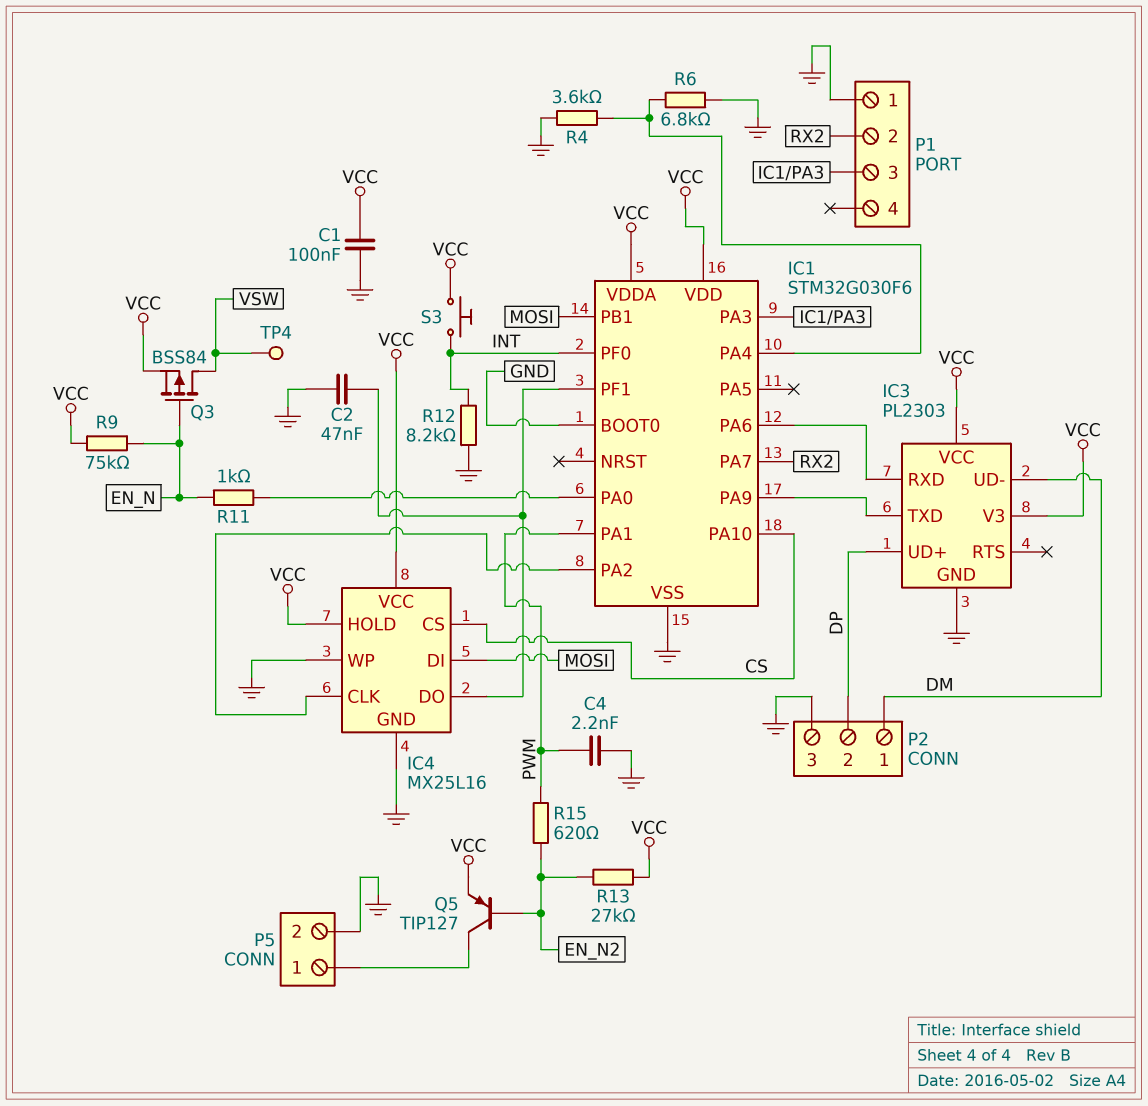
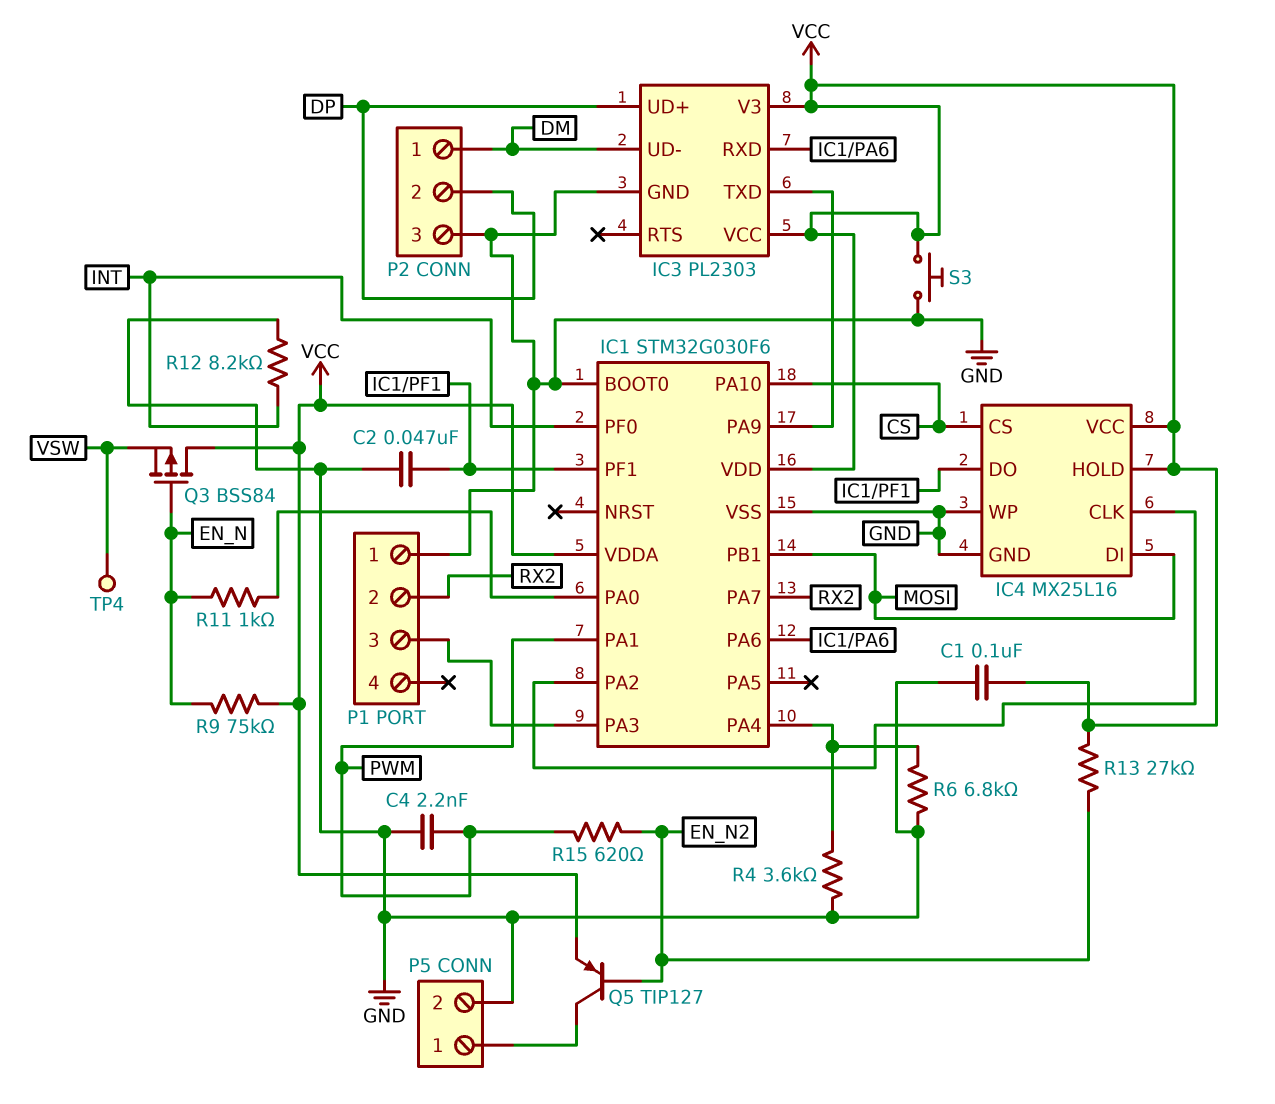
Q3: PMOS BSS84 (G EN_N, D VSW, S VCC) -> PMOS BSS84 (G EN_N, D VCC, S VSW)
S3: button (INT, VCC) -> button (GND, VCC)

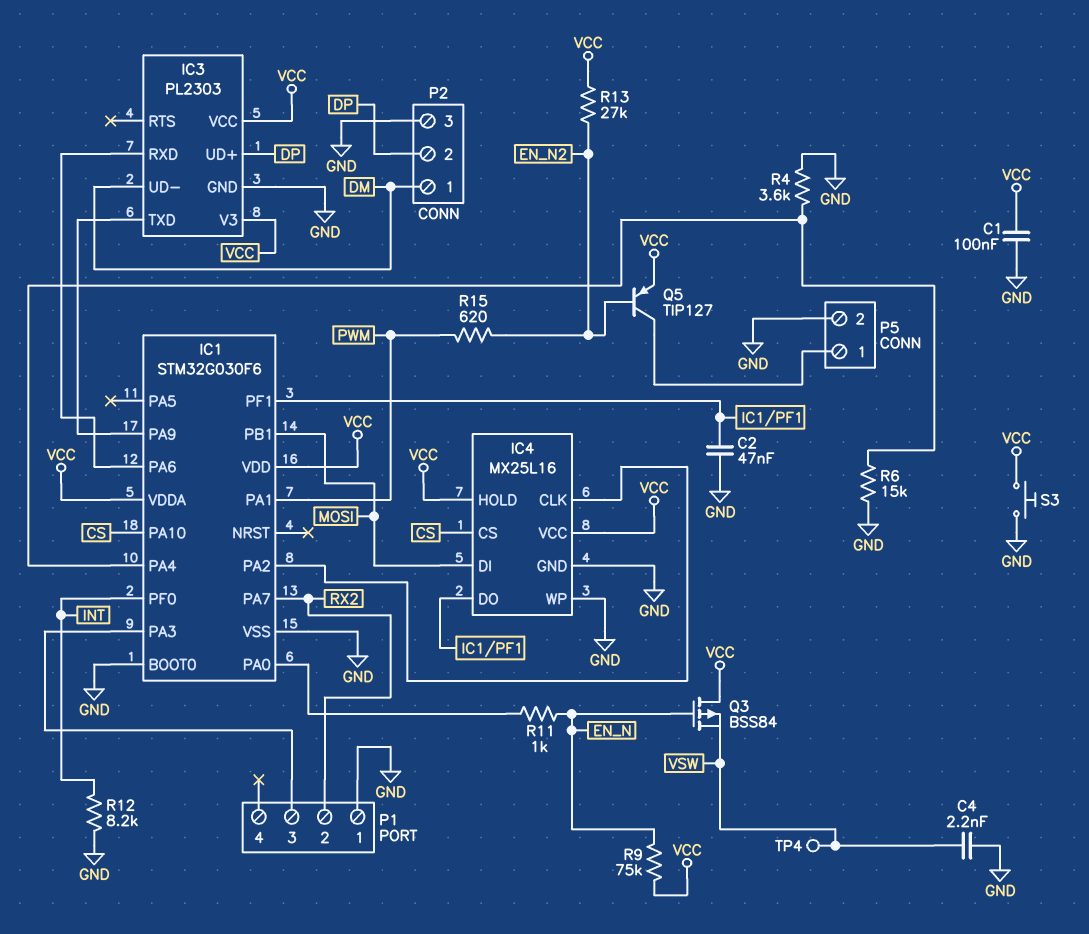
C4: 2.2nF (GND, PWM) -> 2.2nF (GND, VSW)
R6: 6.8k (GND, IC1/PA4) -> 15k (GND, IC1/PA4)

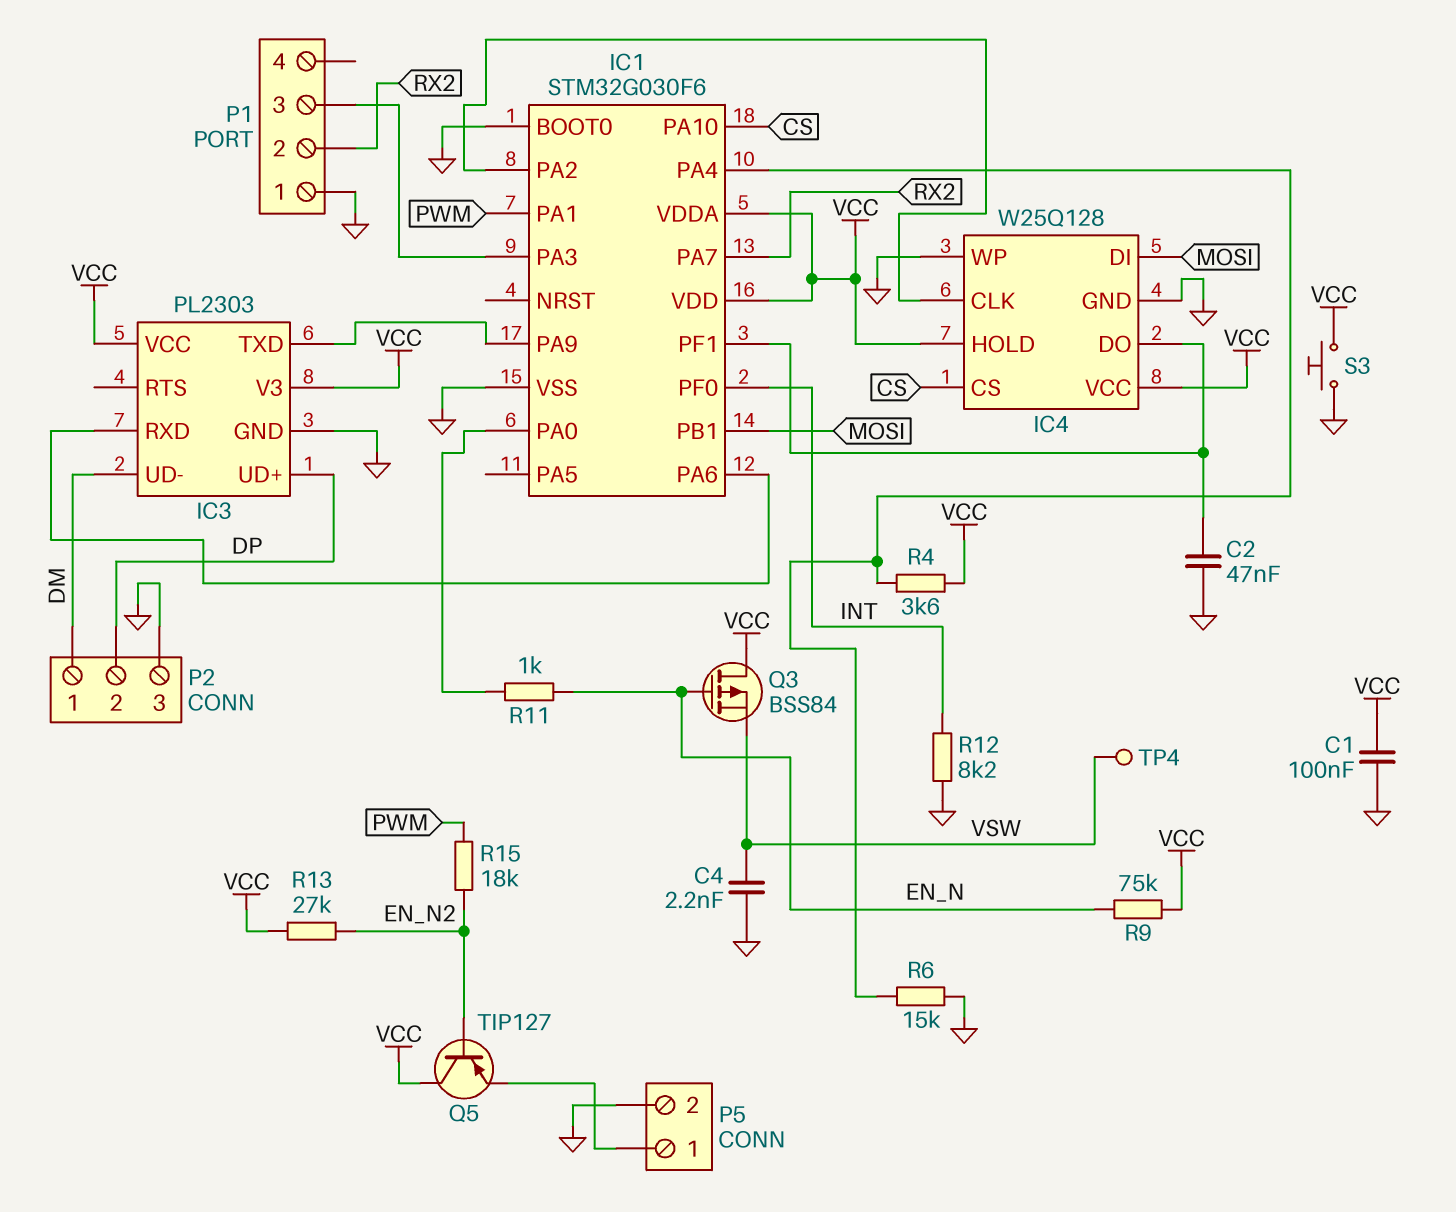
IC4: MX25L16 -> W25Q128
Q5: PNP TIP127 (B EN_N2, C P5/1, E VCC) -> PNP TIP127 (B EN_N2, C VCC, E P5/1)
R4: 3.6k (GND, IC1/PA4) -> 3.6k (IC1/PA4, VCC)
R15: 620 (EN_N2, PWM) -> 18k (EN_N2, PWM)

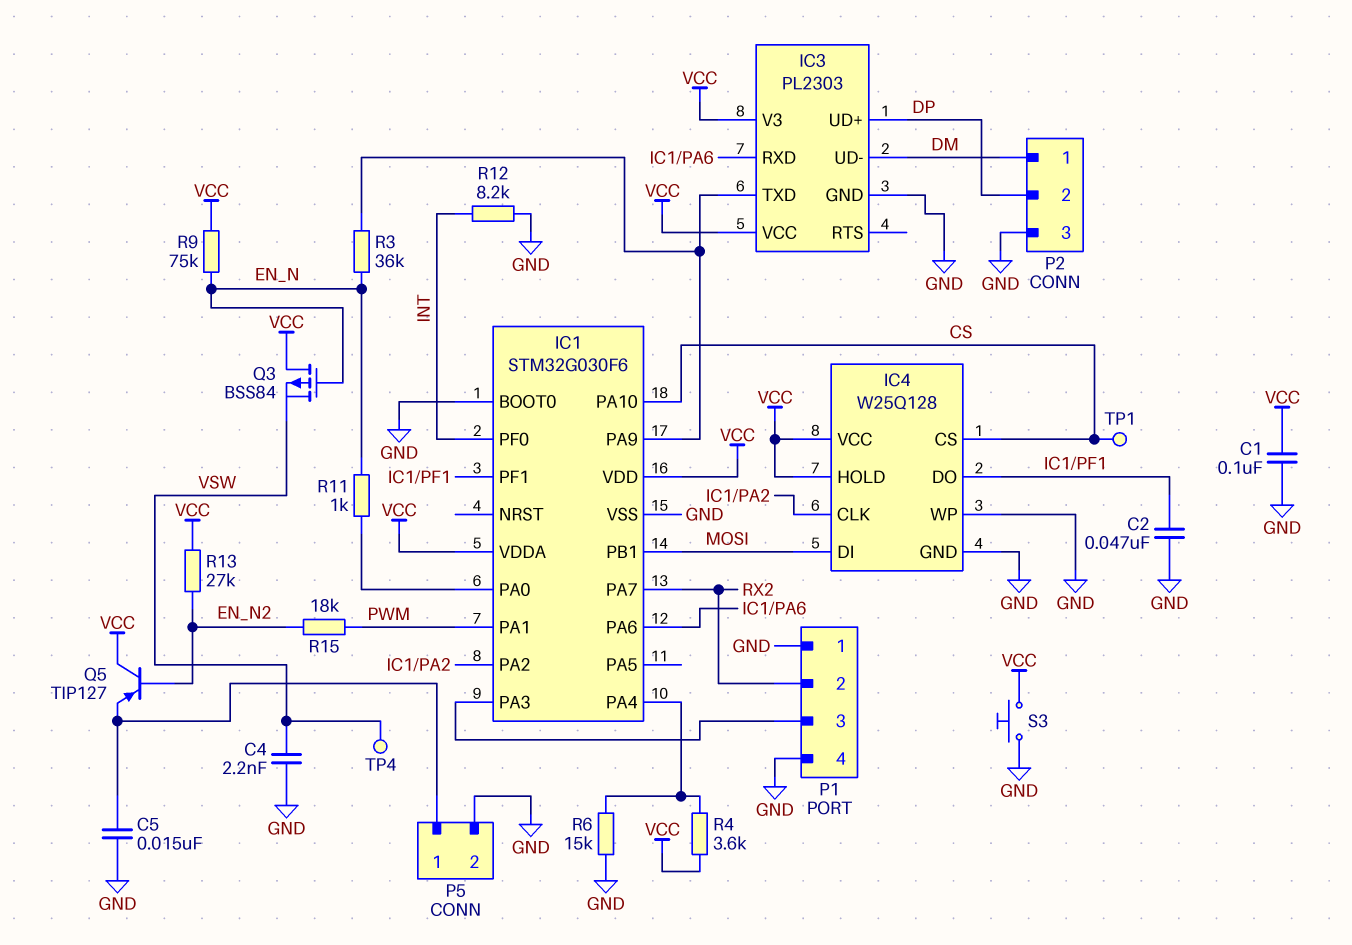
C5: none -> 15nF (GND, P5/1)
P1 pin 4: none -> GND
R3: none -> 36k (EN_N, IC1/PA9)
TP1: none -> test point (CS)

